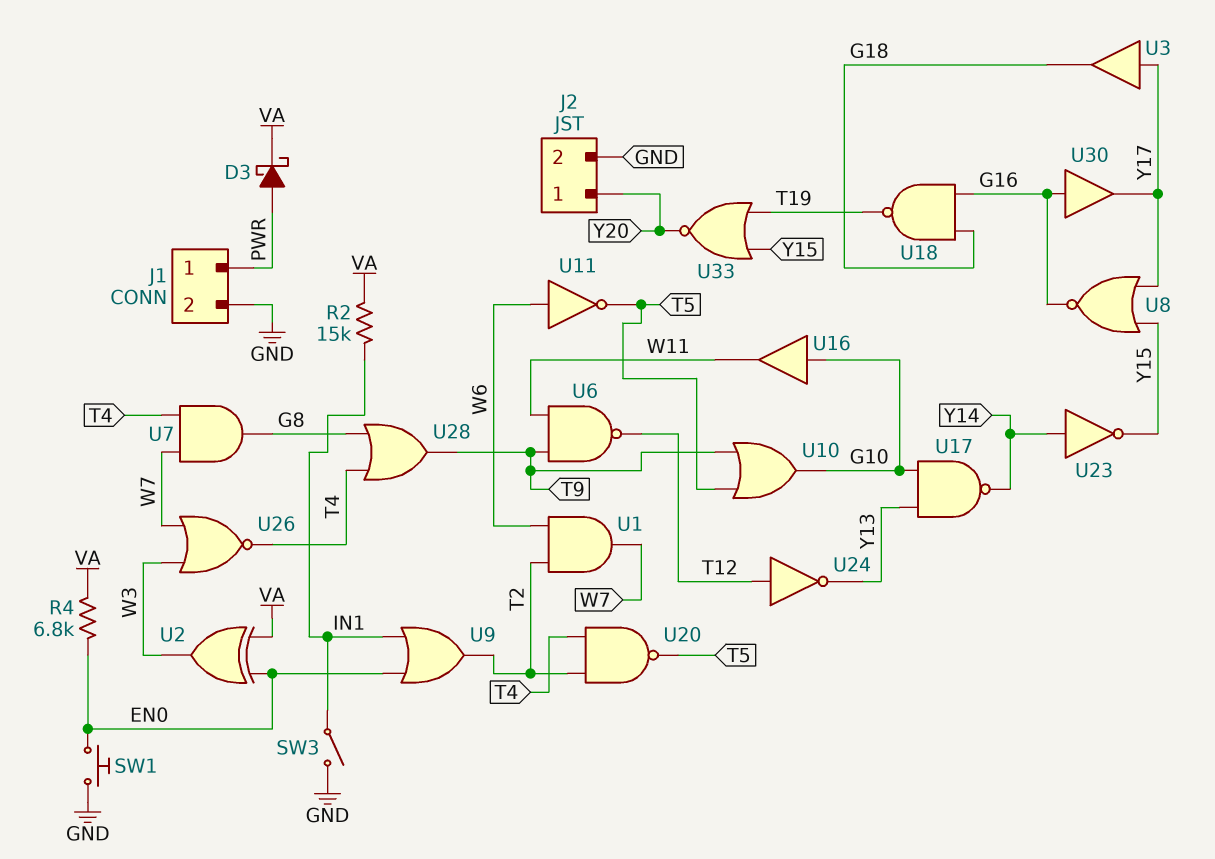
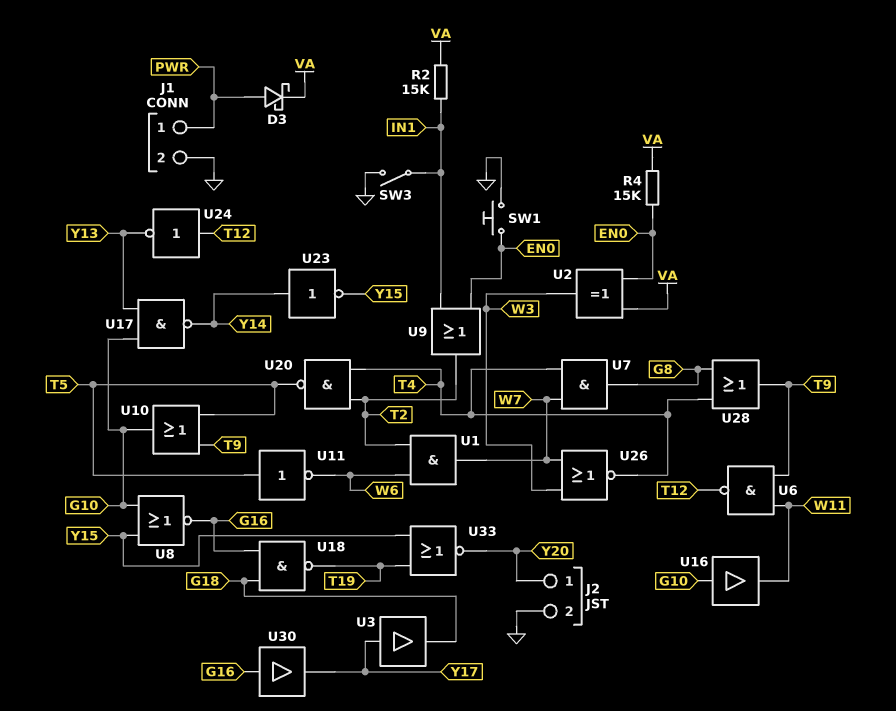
R4: 6.8k (EN0, VA) -> 15k (EN0, VA)
U8: NOR (in Y15, in Y17, out G16) -> NOR (in G10, in Y15, out G16)
U11: NOT (in W6, out T5) -> NOT (in T5, out W6)

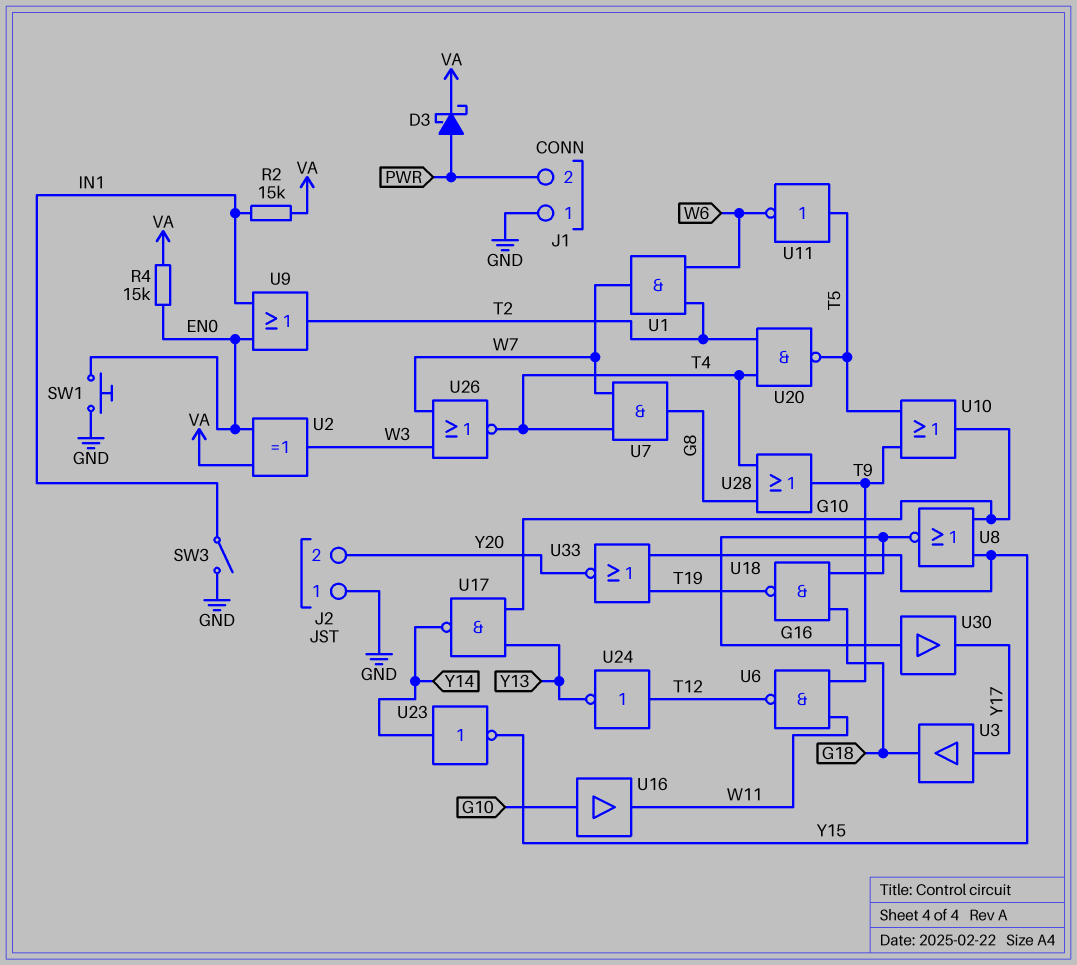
J1 pin 1: PWR -> GND
J1 pin 2: GND -> PWR
J2 pin 1: Y20 -> GND
J2 pin 2: GND -> Y20

